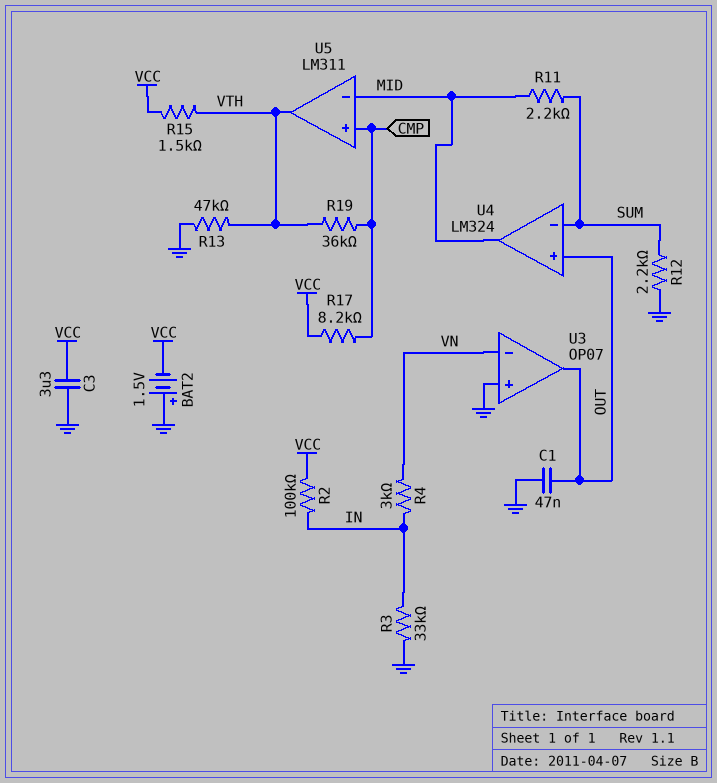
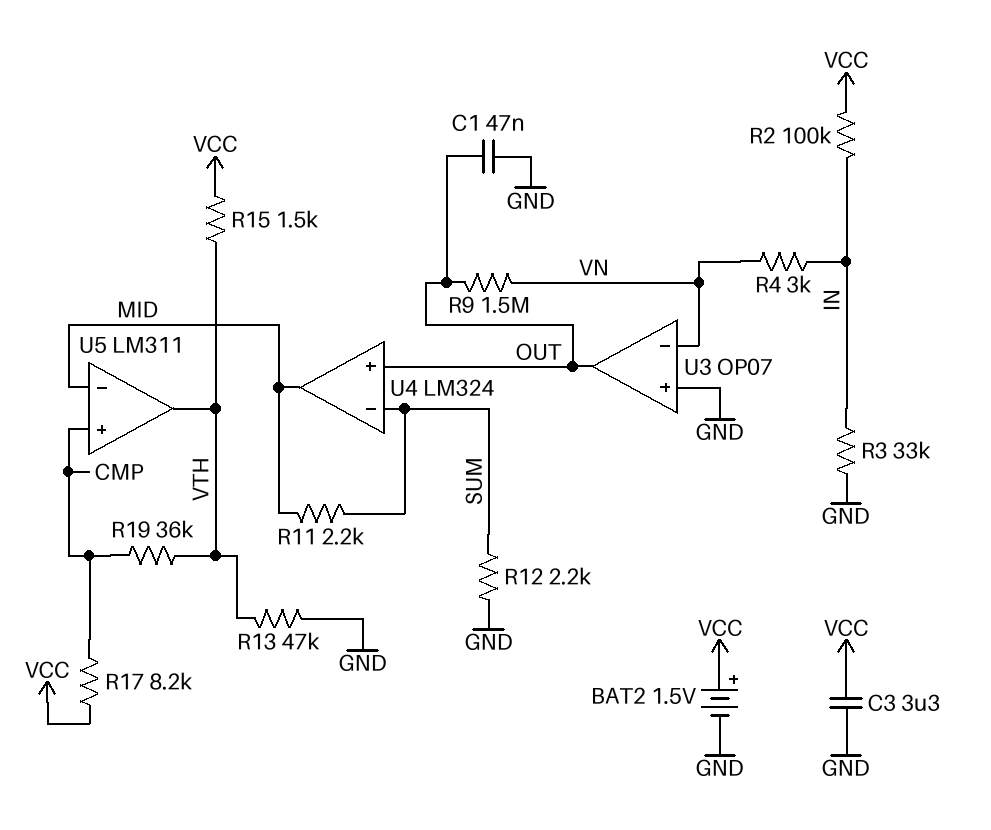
BAT2: 1.5V (plus GND, minus VCC) -> 1.5V (plus VCC, minus GND)
R9: none -> 1.5M (OUT, VN)

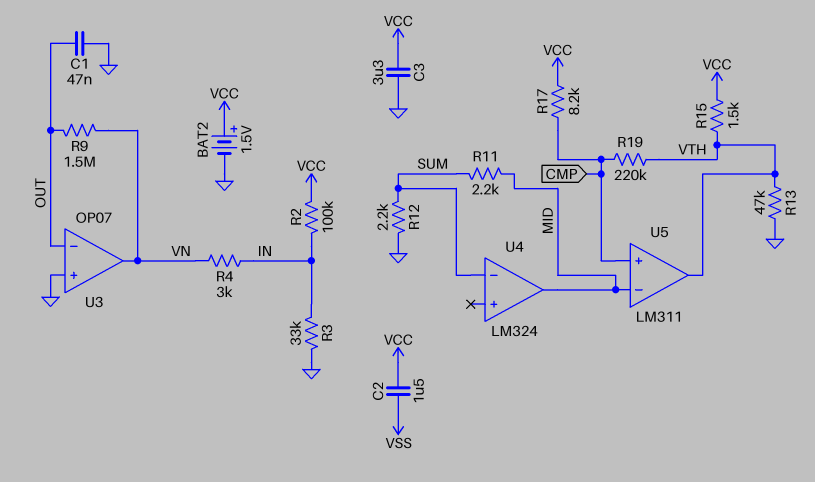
C2: none -> 1.5uF (VCC, VSS)
R19: 36k (CMP, VTH) -> 220k (CMP, VTH)
U3 pin in-: VN -> OUT
U3 pin out: OUT -> VN
U4 pin in+: OUT -> none

